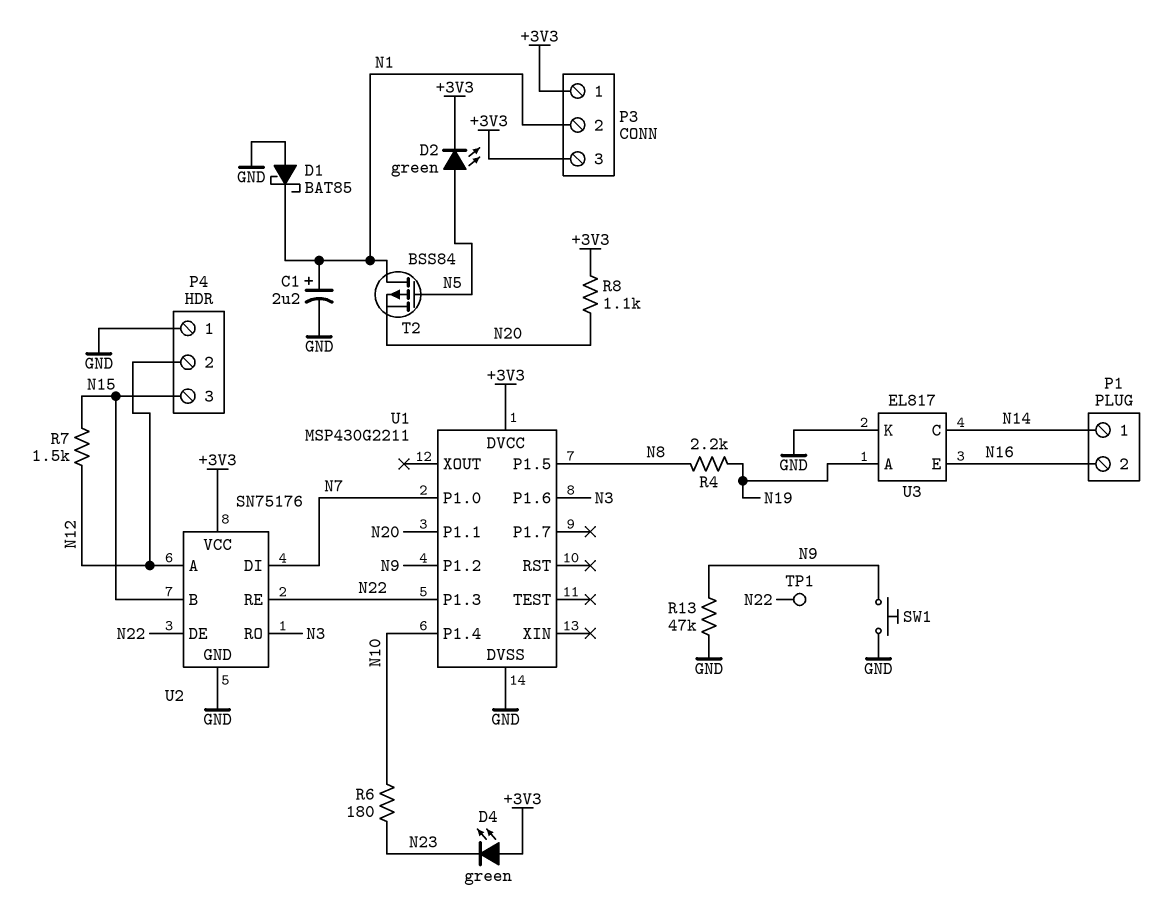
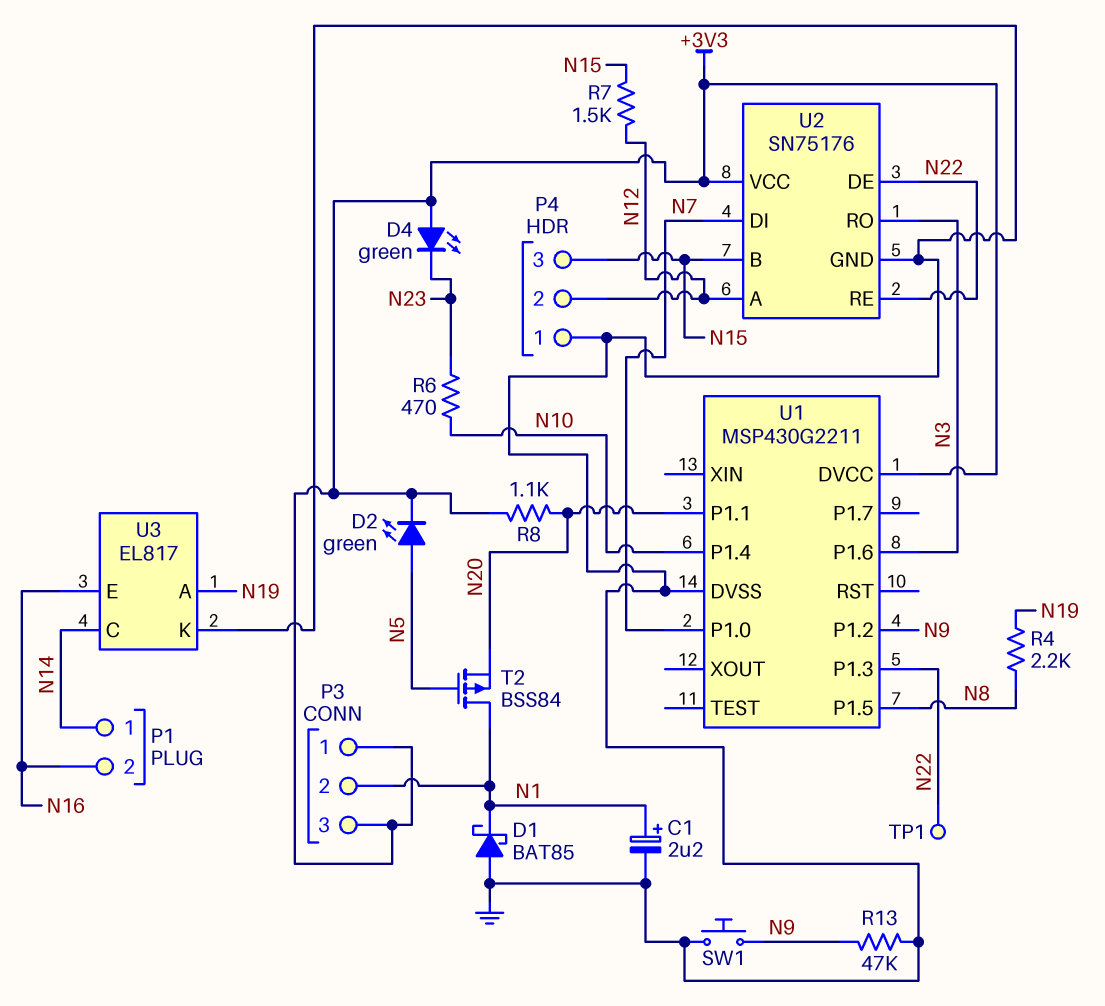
R6: 180 (N10, N23) -> 470 (N10, N23)

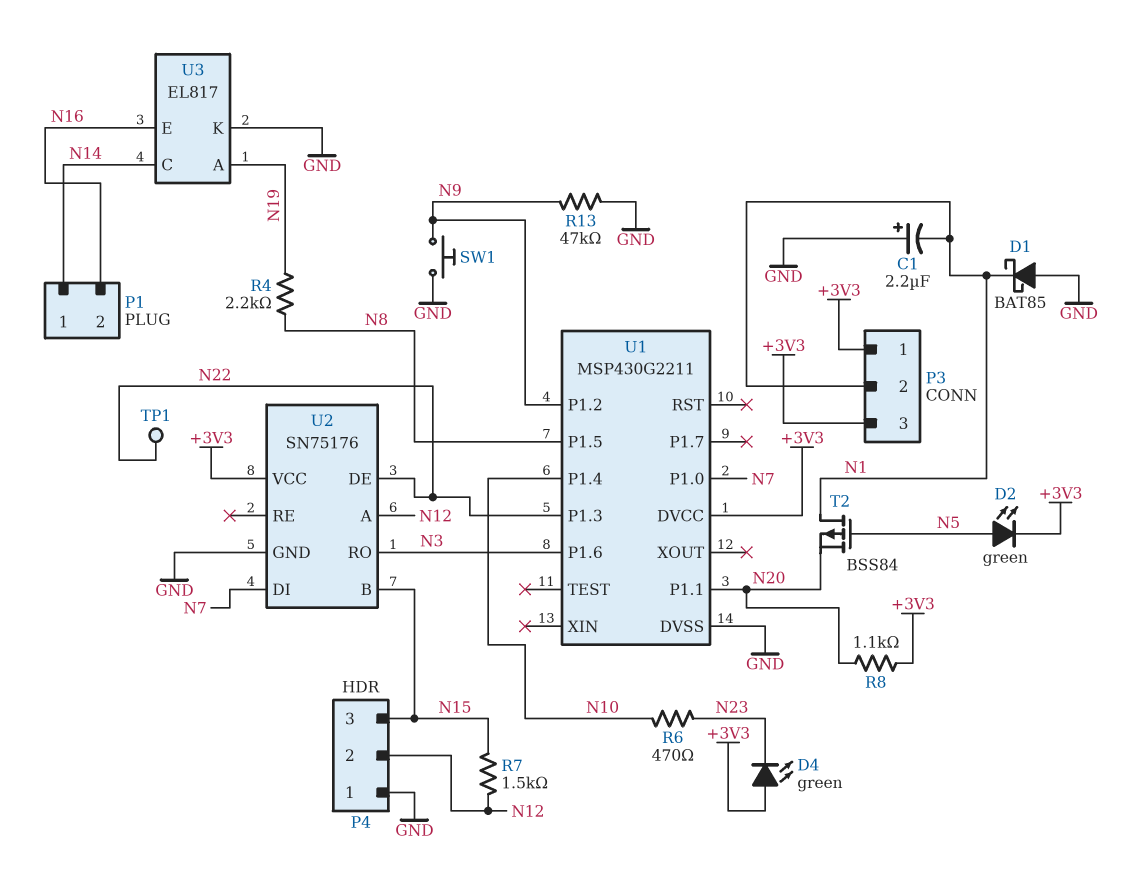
C1: 2.2uF (plus N1, minus GND) -> 2.2uF (plus GND, minus N1)
U2 pin RE: N22 -> none

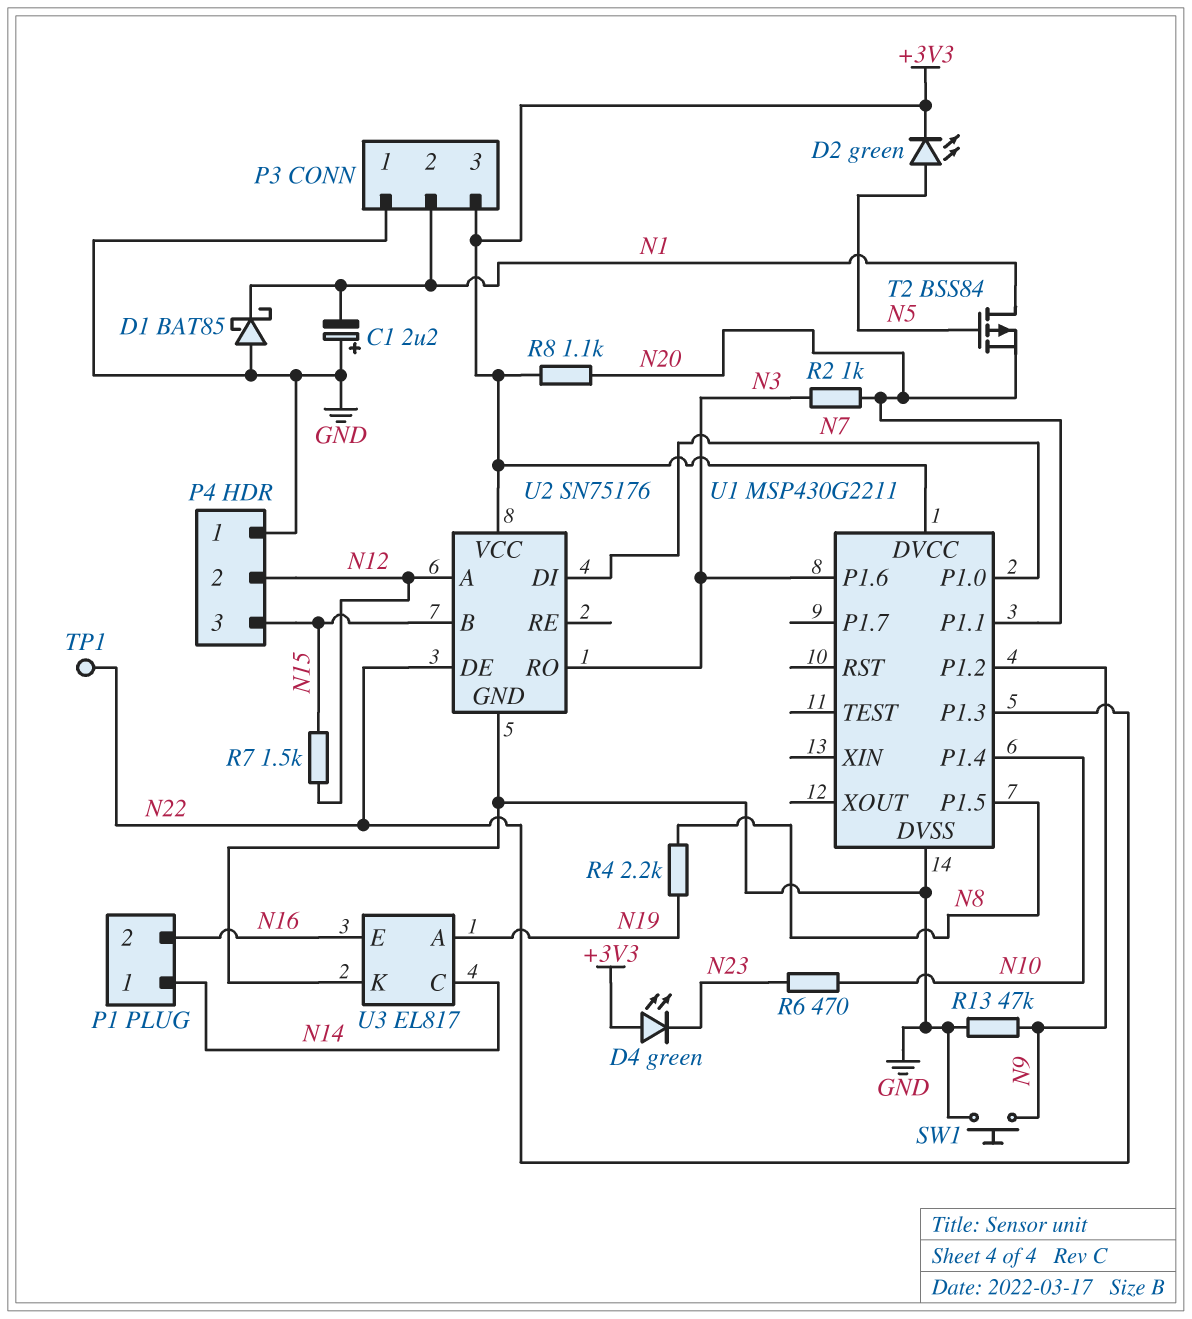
P3 pin 1: +3V3 -> GND
R2: none -> 1k (N3, N20)

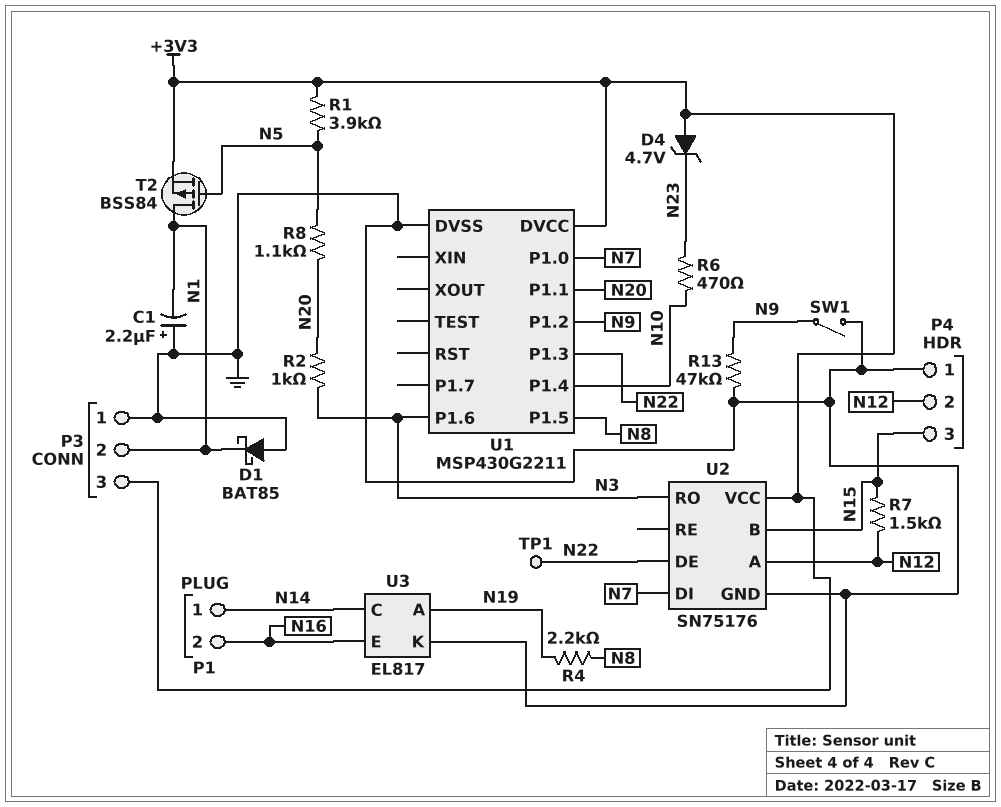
D2: LED green (A N5, K +3V3) -> none
D4: LED green (A +3V3, K N23) -> zener 4.7V (A +3V3, K N23)
R1: none -> 3.9k (+3V3, N5)
R8: 1.1k (+3V3, N20) -> 1.1k (N5, N20)
SW1: button (GND, N9) -> switch (GND, N9)
T2: PMOS BSS84 (G N5, D N1, S N20) -> PMOS BSS84 (G N5, D N1, S +3V3)

